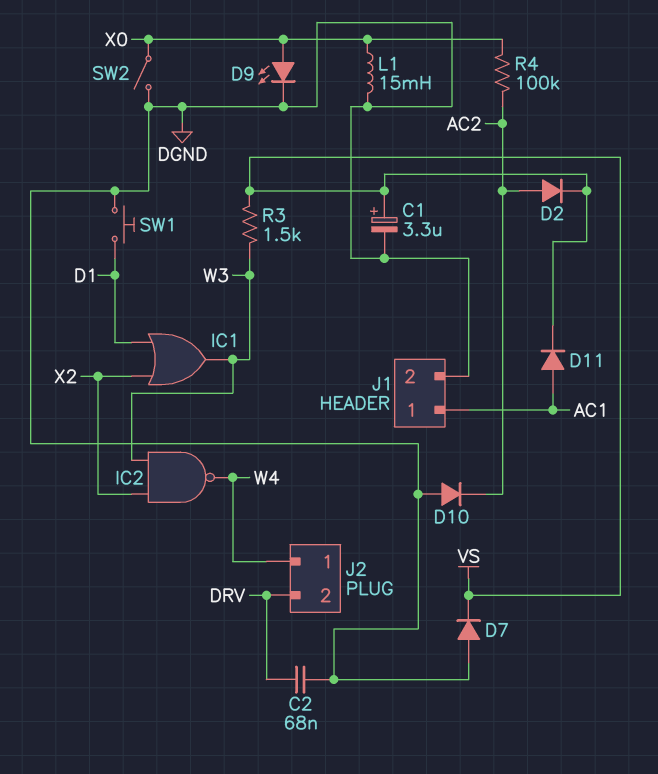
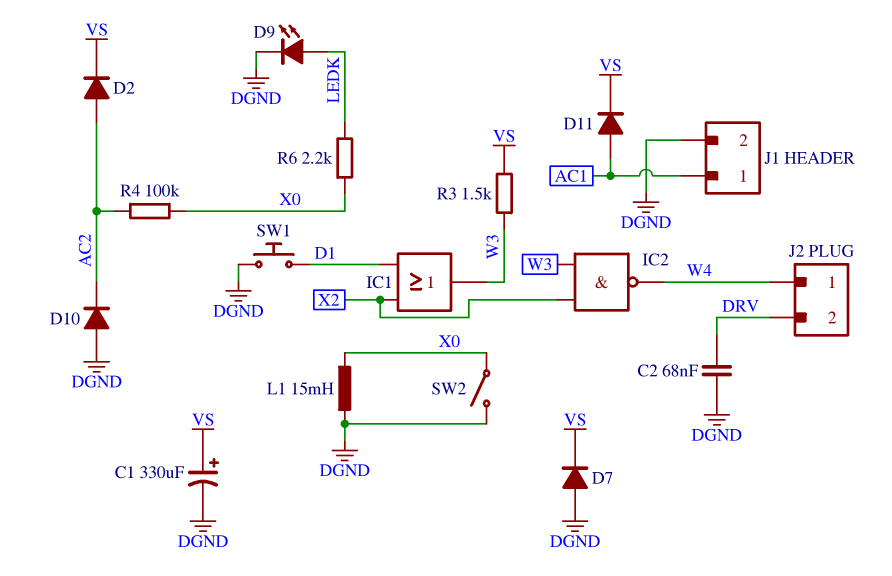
C1: 3.3uF (plus VS, minus DGND) -> 330uF (plus VS, minus DGND)
D9: LED (A X0, K DGND) -> LED (A LEDK, K DGND)
R6: none -> 2.2k (LEDK, X0)

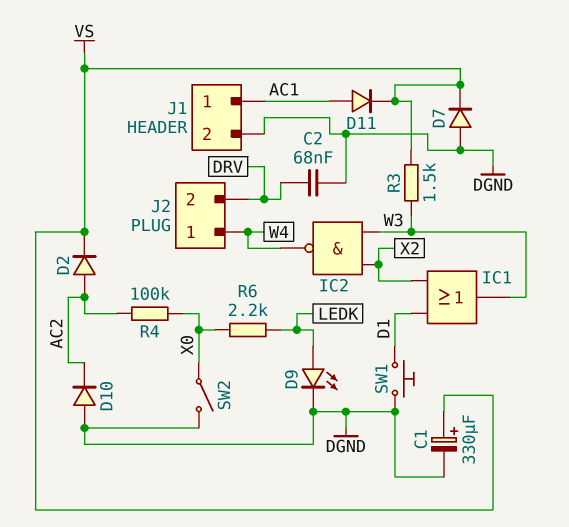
L1: 15mH (DGND, X0) -> none

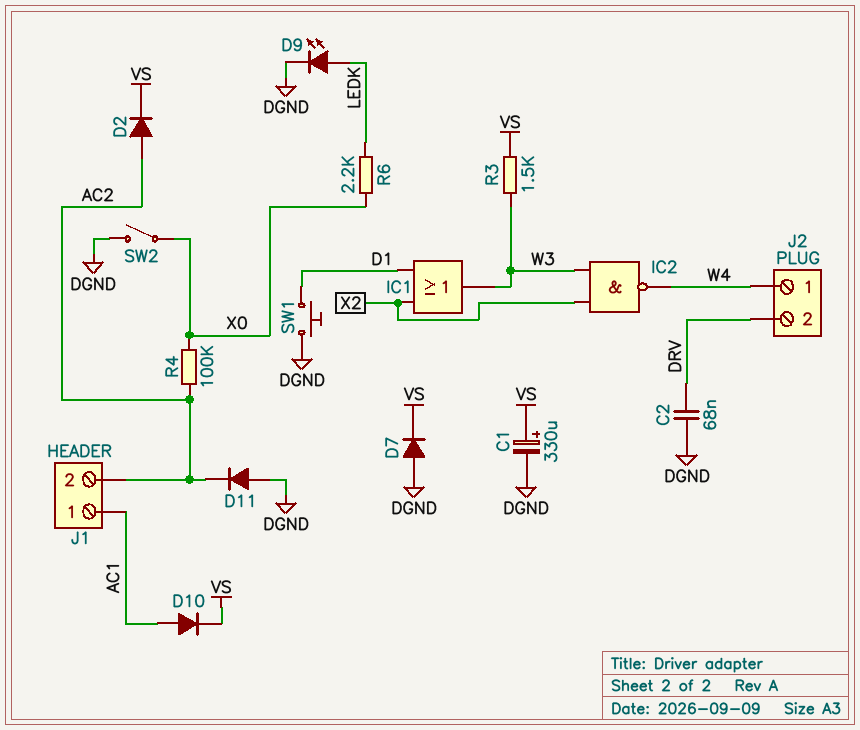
D10: diode (A DGND, K AC2) -> diode (A AC1, K VS)
D11: diode (A AC1, K VS) -> diode (A DGND, K AC2)
J1 pin 2: DGND -> AC2

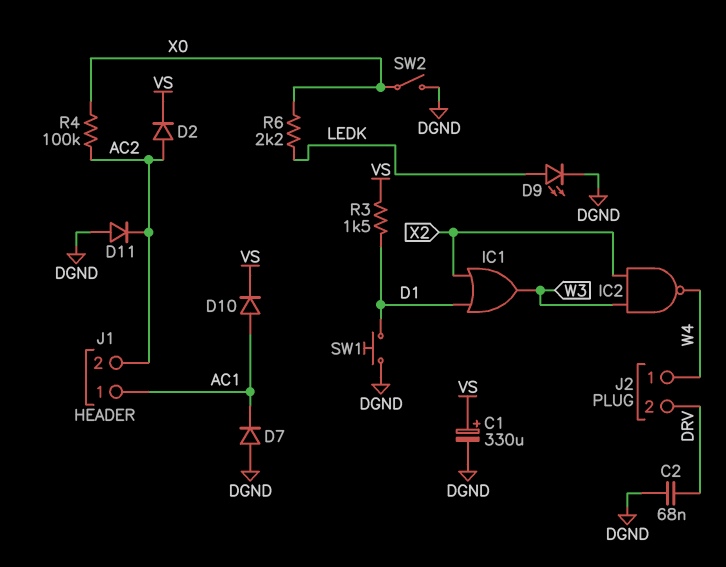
D7: diode (A DGND, K VS) -> diode (A DGND, K AC1)
R3: 1.5k (VS, W3) -> 1.5k (D1, VS)

